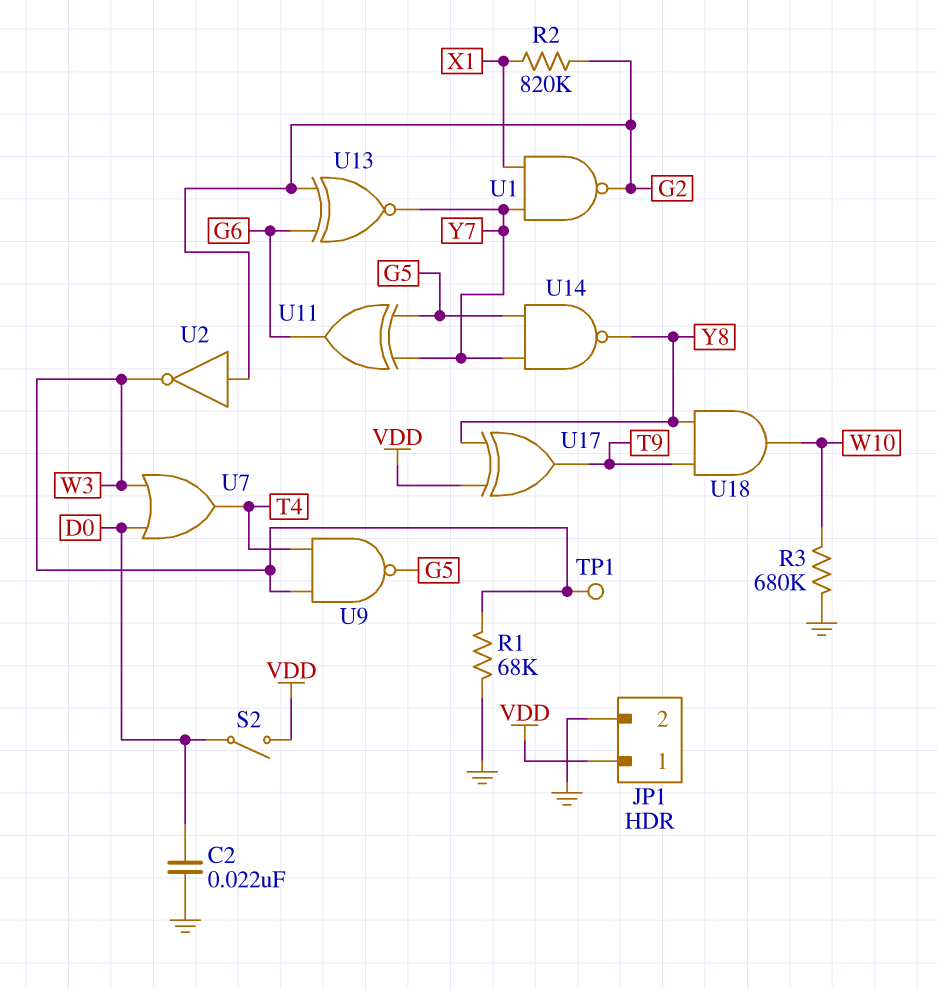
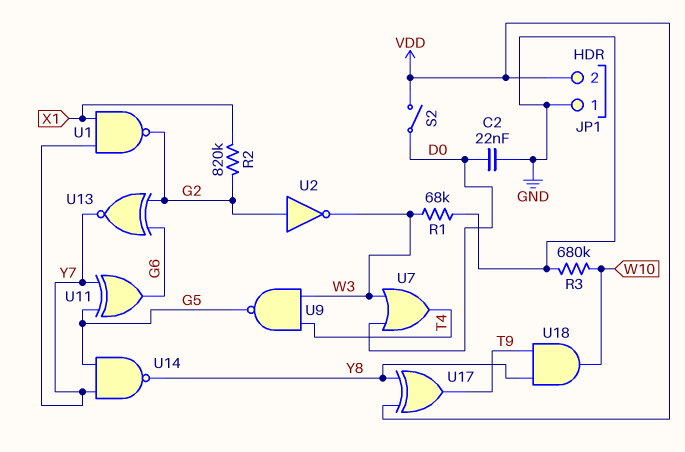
JP1 pin 1: VDD -> GND
JP1 pin 2: GND -> VDD
TP1: test point (W3) -> none

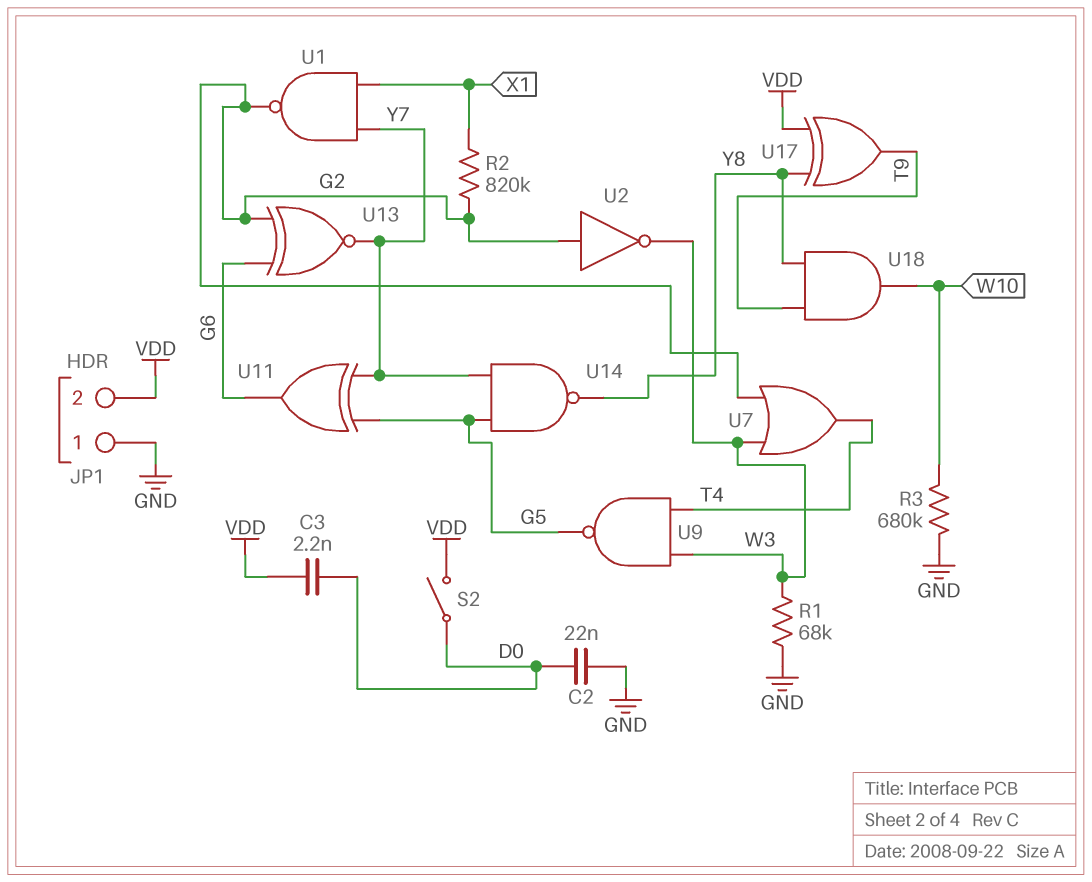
C3: none -> 2.2nF (D0, VDD)
U7: OR (in D0, in W3, out T4) -> OR (in G2, in W3, out T4)

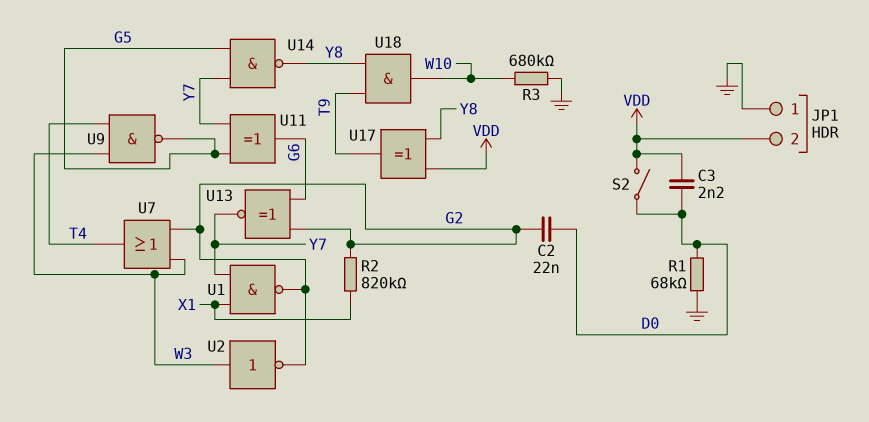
C2: 22nF (D0, GND) -> 22nF (D0, G2)
R1: 68k (GND, W3) -> 68k (D0, GND)
U2: NOT (in G2, out W3) -> NOT (in W3, out G2)

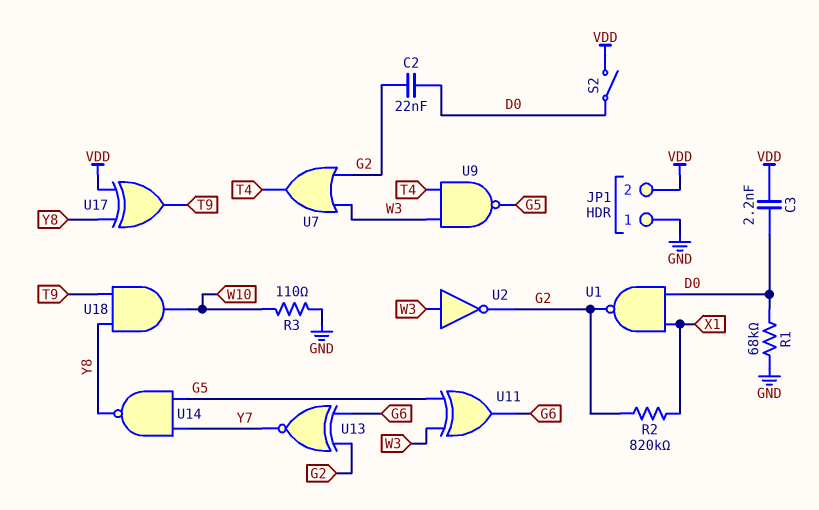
R3: 680k (GND, W10) -> 110 (GND, W10)
U1: NAND (in X1, in Y7, out G2) -> NAND (in D0, in X1, out G2)
U11: XOR (in G5, in Y7, out G6) -> XOR (in G5, in W3, out G6)

